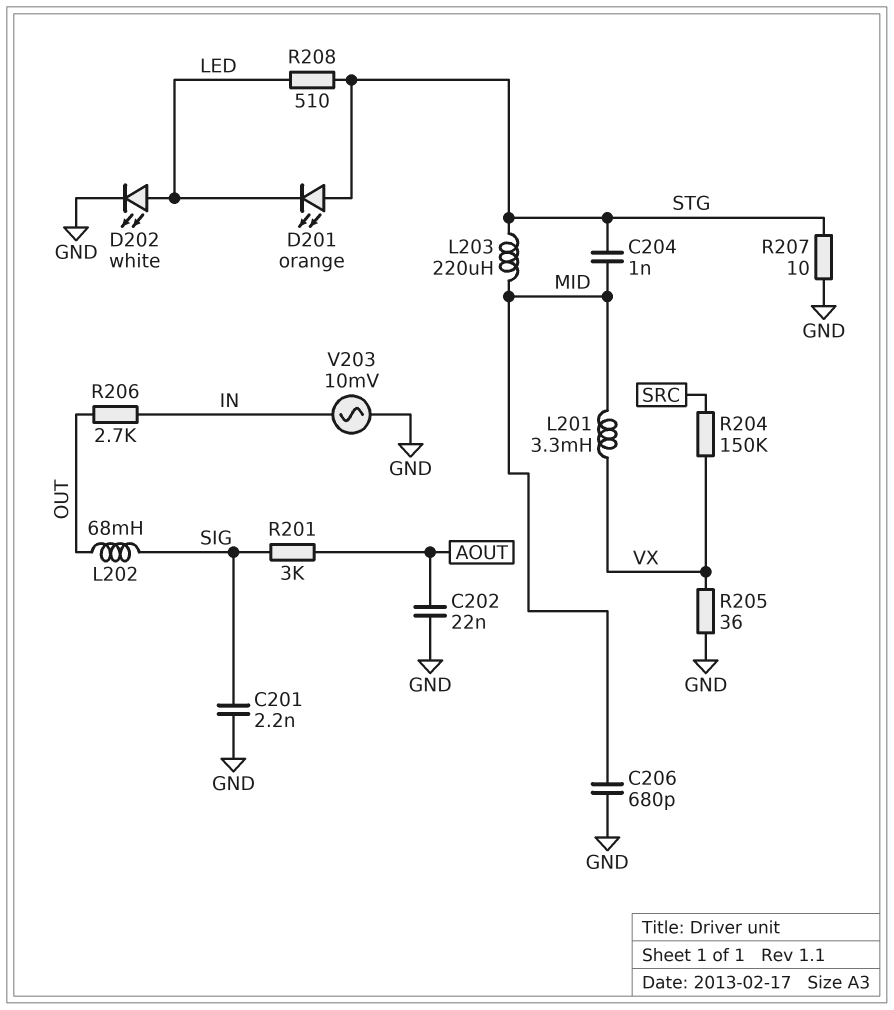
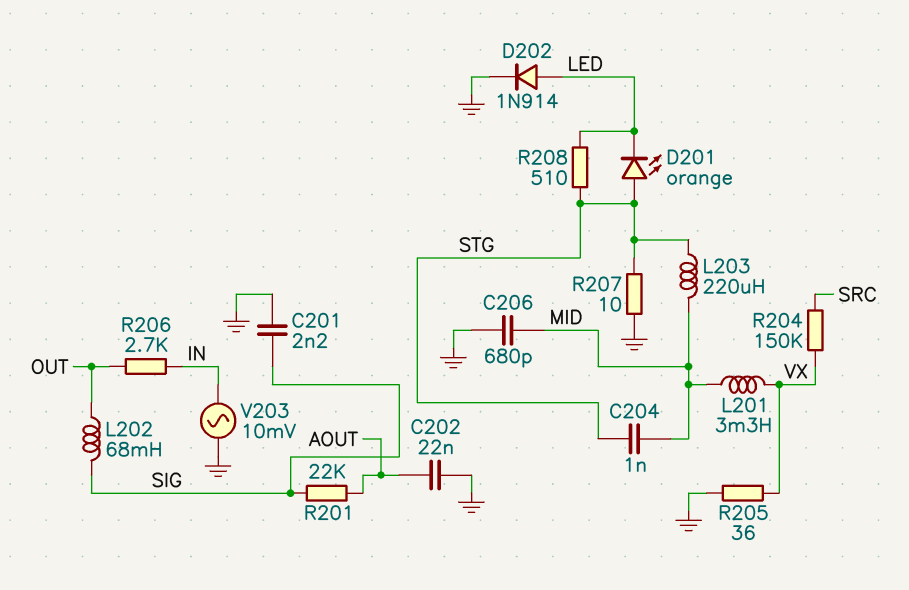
D202: LED white (A LED, K GND) -> diode 1N914 (A LED, K GND)
R201: 3k (AOUT, SIG) -> 22k (AOUT, SIG)

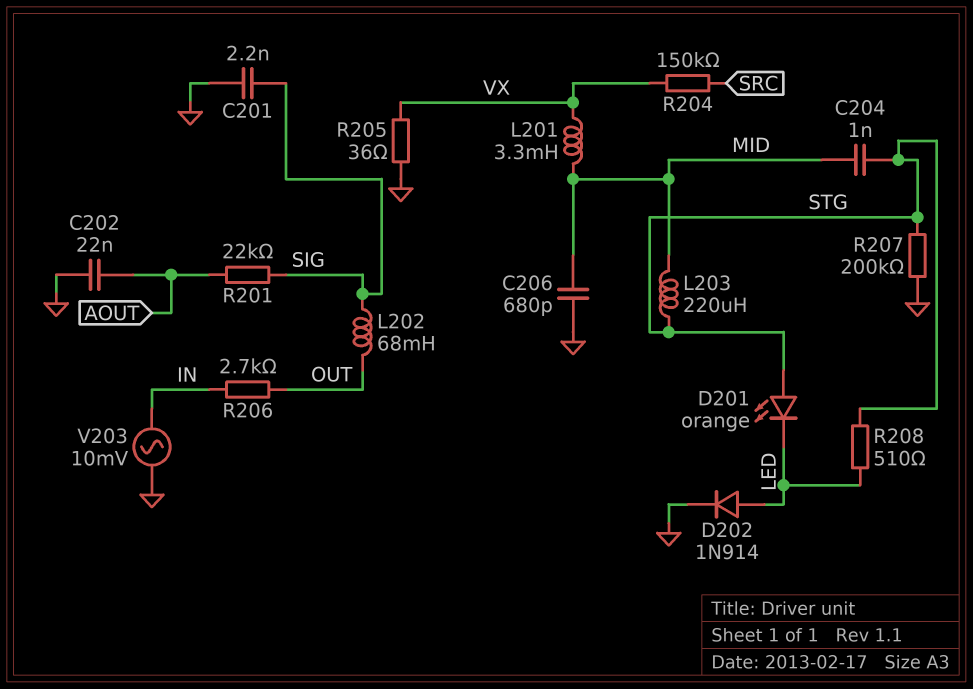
R207: 10 (GND, STG) -> 200k (GND, STG)

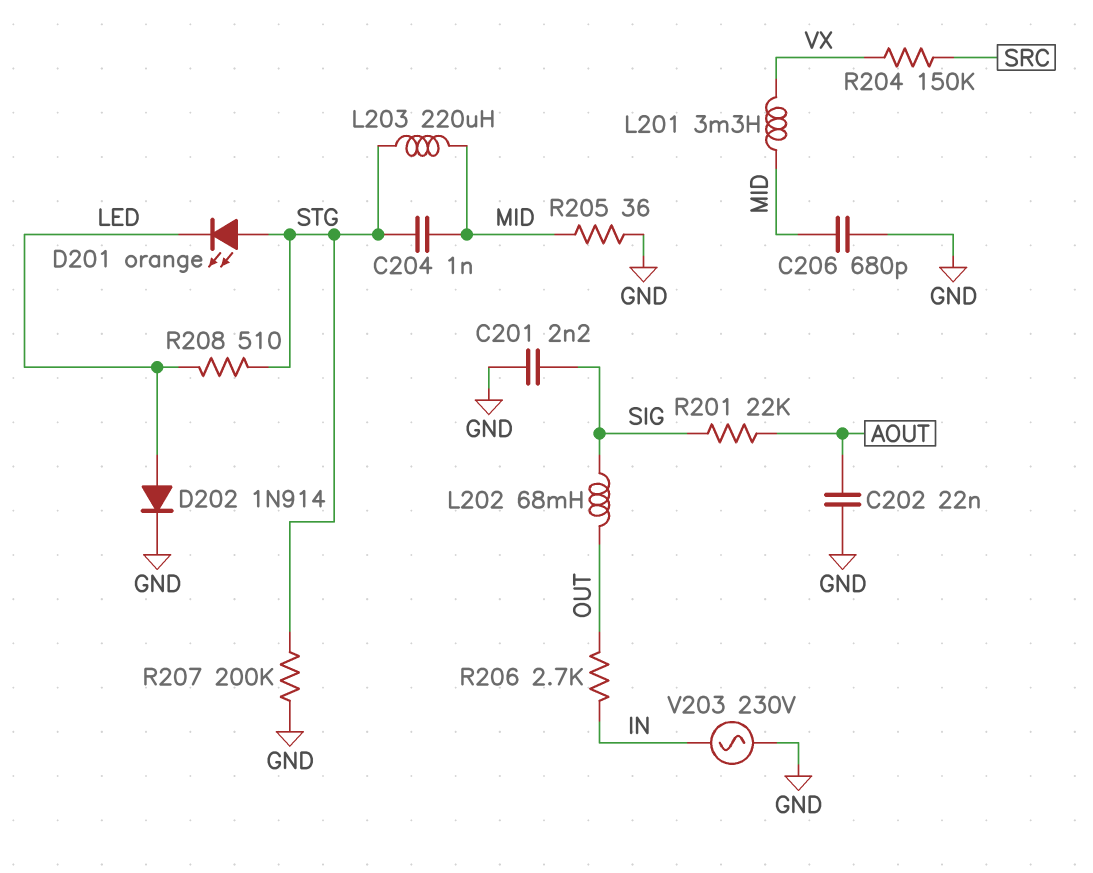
R205: 36 (GND, VX) -> 36 (GND, MID)
V203: AC 10mV (GND, IN) -> AC 230V (GND, IN)

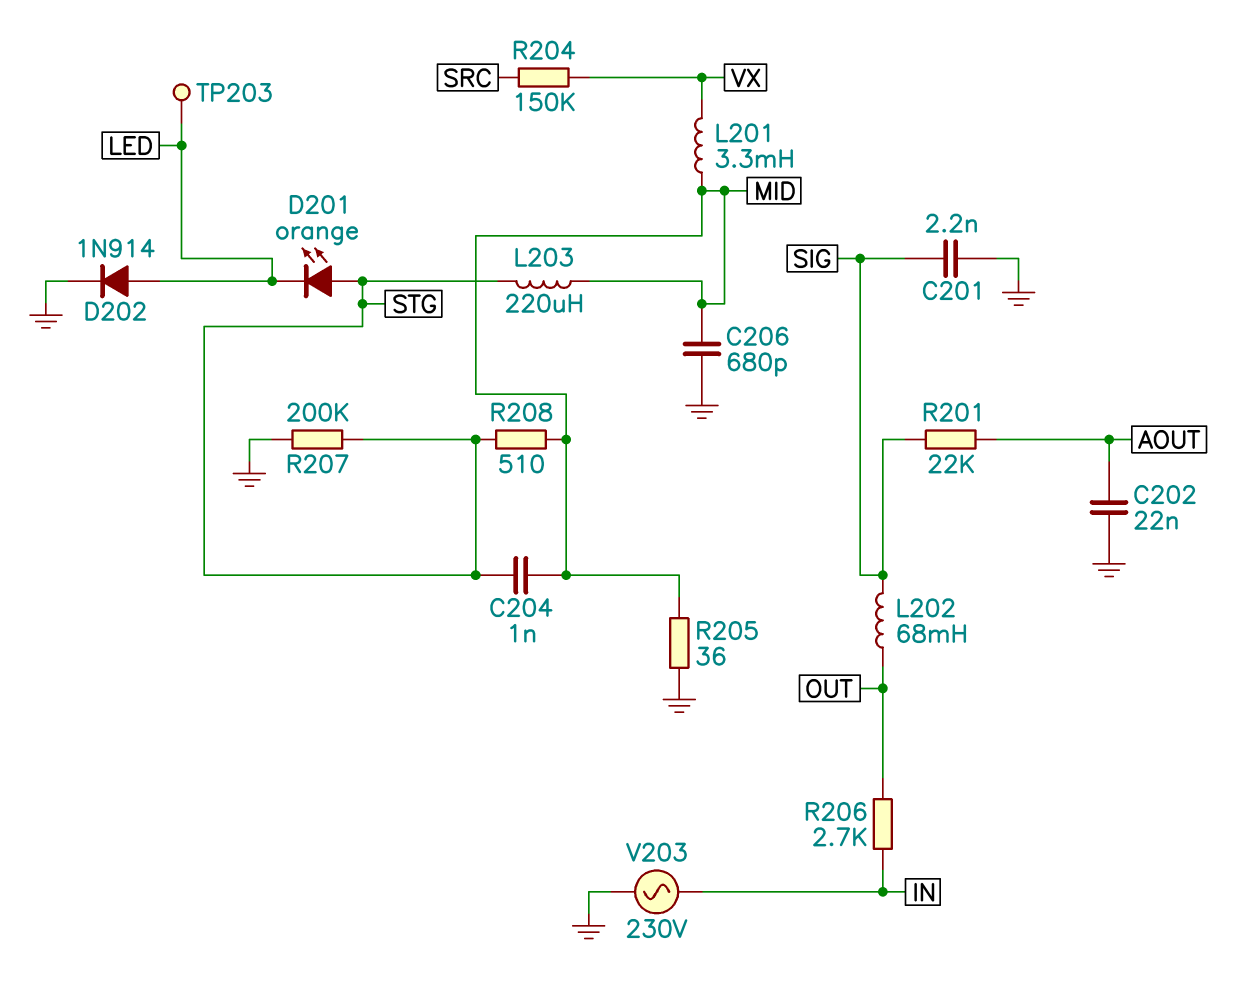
R208: 510 (LED, STG) -> 510 (MID, STG)
TP203: none -> test point (LED)

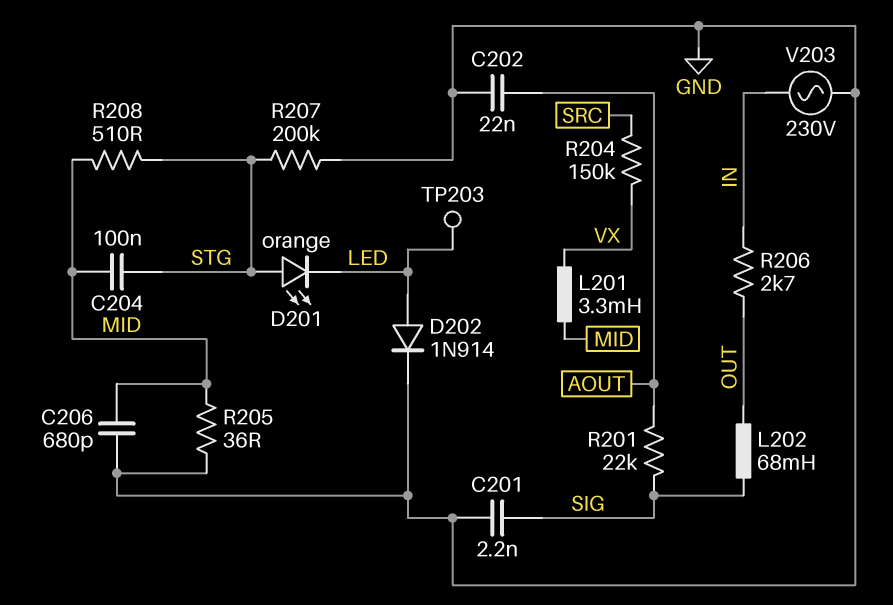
C204: 1nF (MID, STG) -> 100nF (MID, STG)
L203: 220uH (MID, STG) -> none

